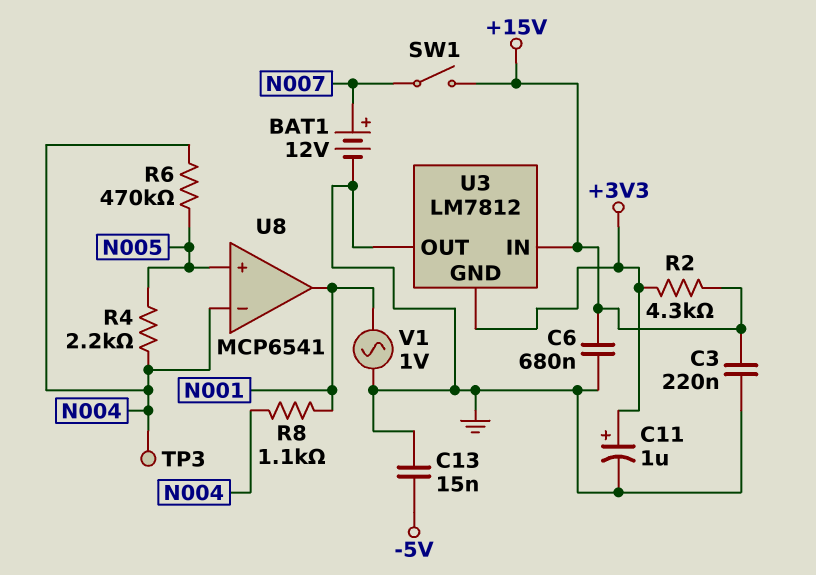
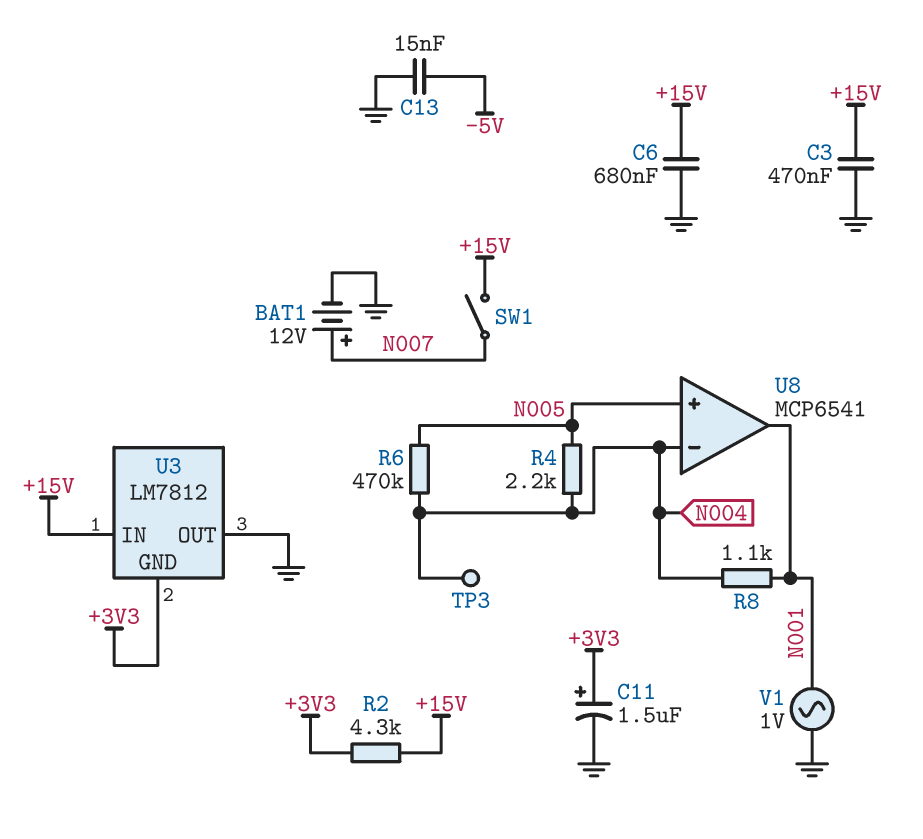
C3: 220nF (+15V, GND) -> 470nF (+15V, GND)
C11: 1uF (plus +3V3, minus GND) -> 1.5uF (plus +3V3, minus GND)

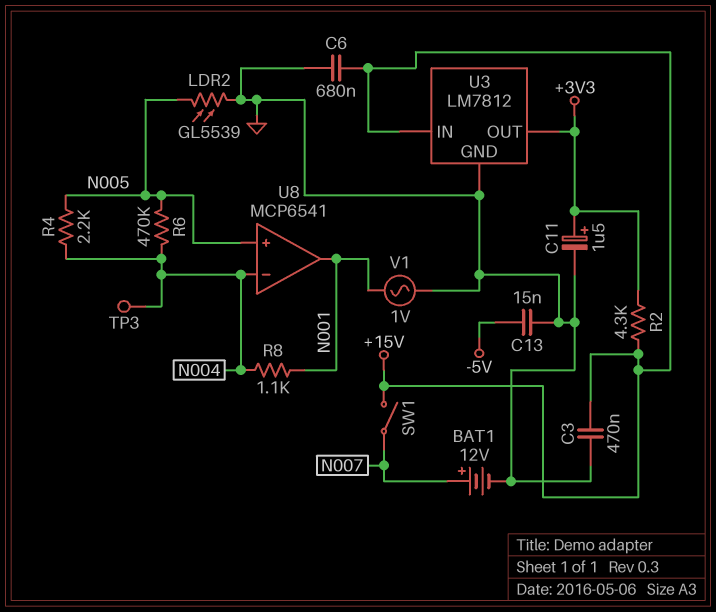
LDR2: none -> GL5539 (GND, N005)
U3 pin GND: +3V3 -> GND
U3 pin OUT: GND -> +3V3

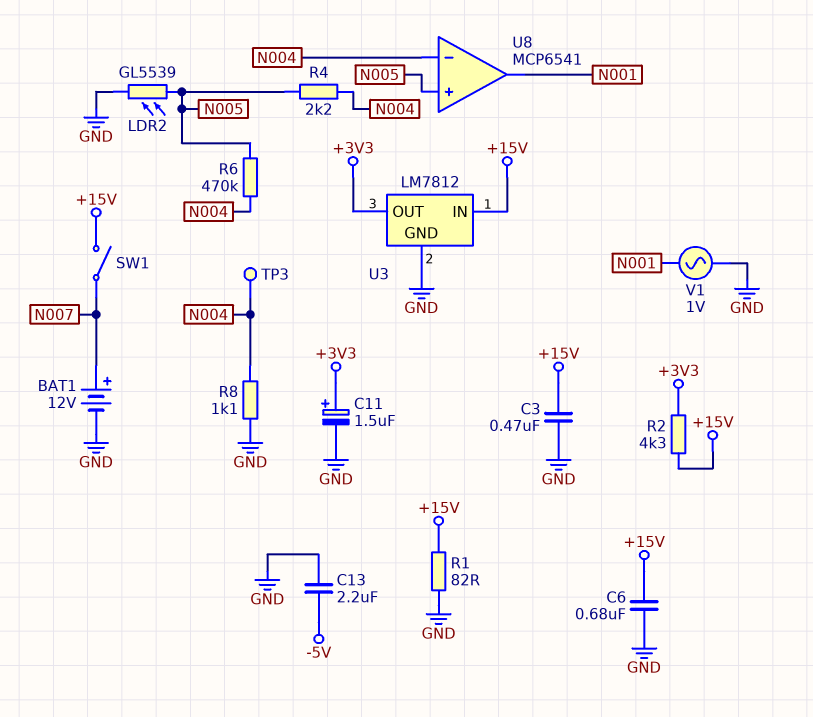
C13: 15nF (-5V, GND) -> 2.2uF (-5V, GND)
R1: none -> 82 (+15V, GND)
R8: 1.1k (N001, N004) -> 1.1k (GND, N004)

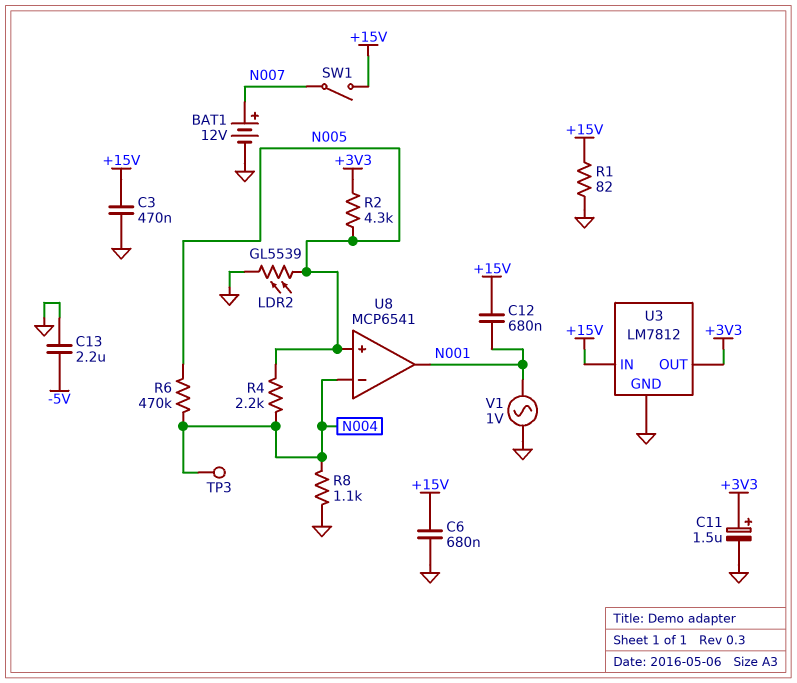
C12: none -> 680nF (+15V, N001)
R2: 4.3k (+3V3, +15V) -> 4.3k (+3V3, N005)

